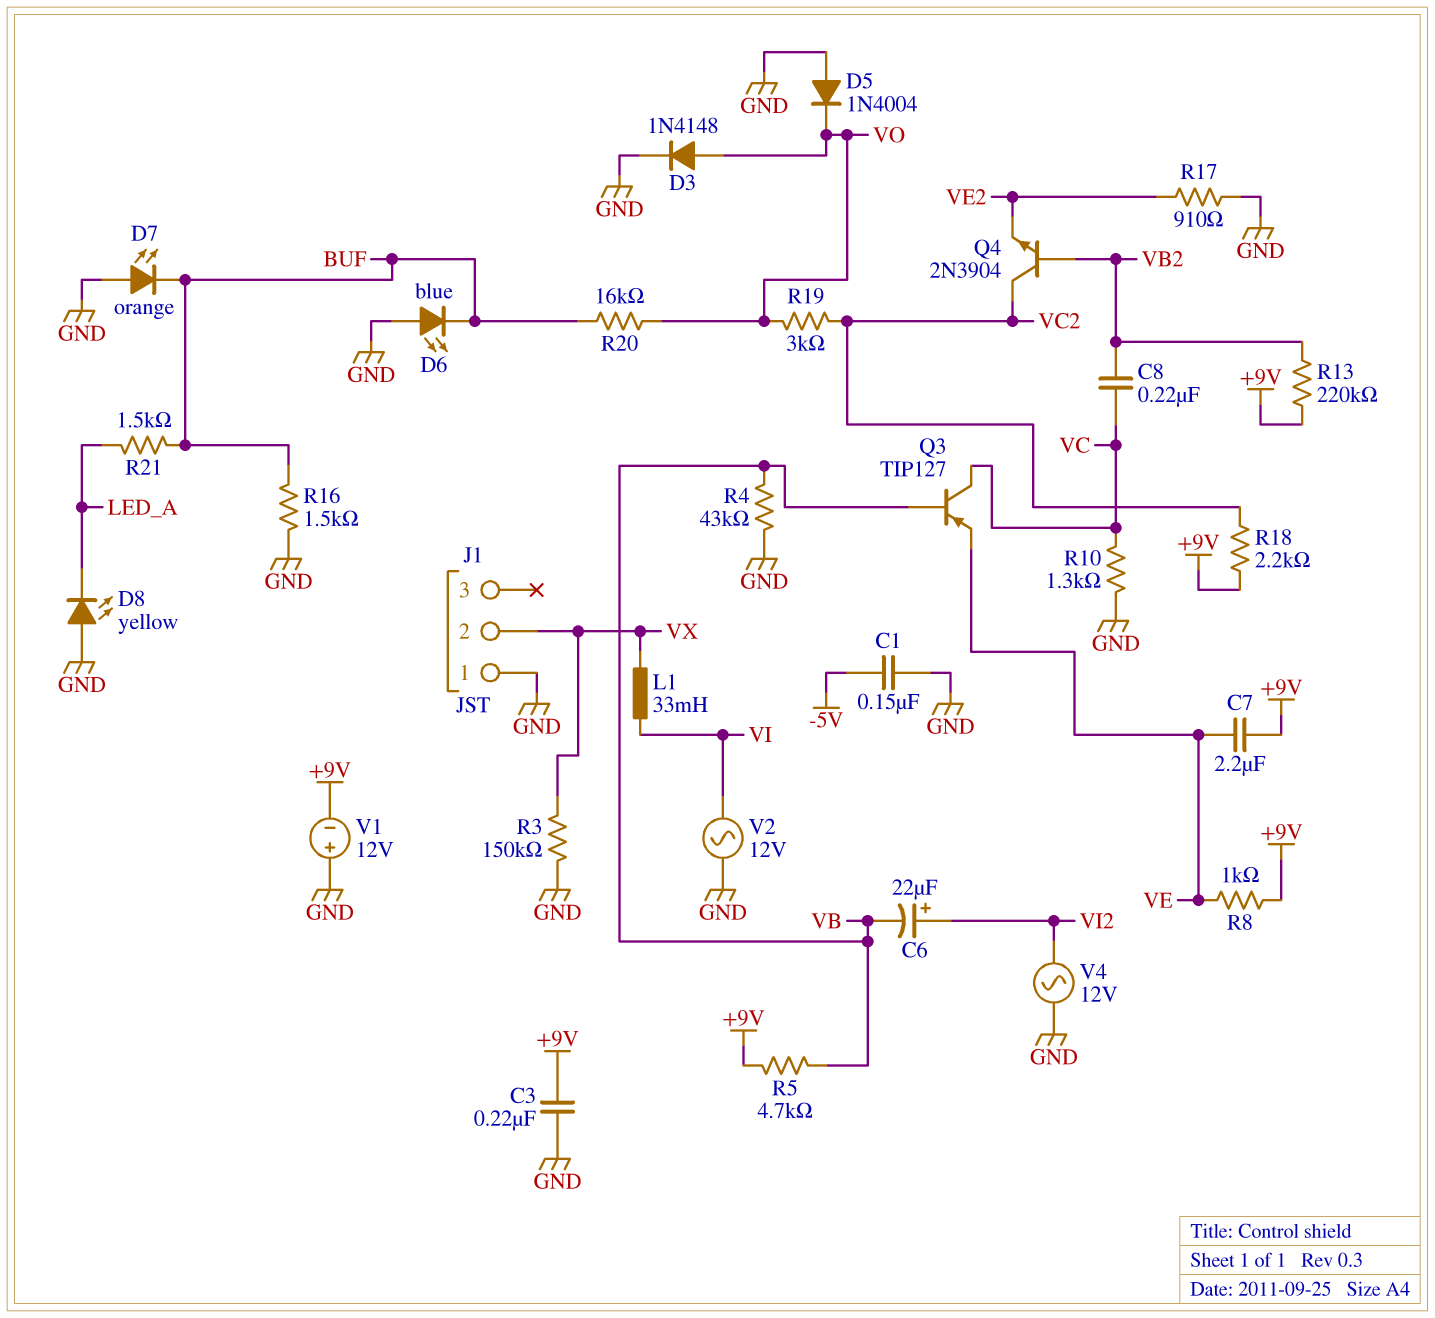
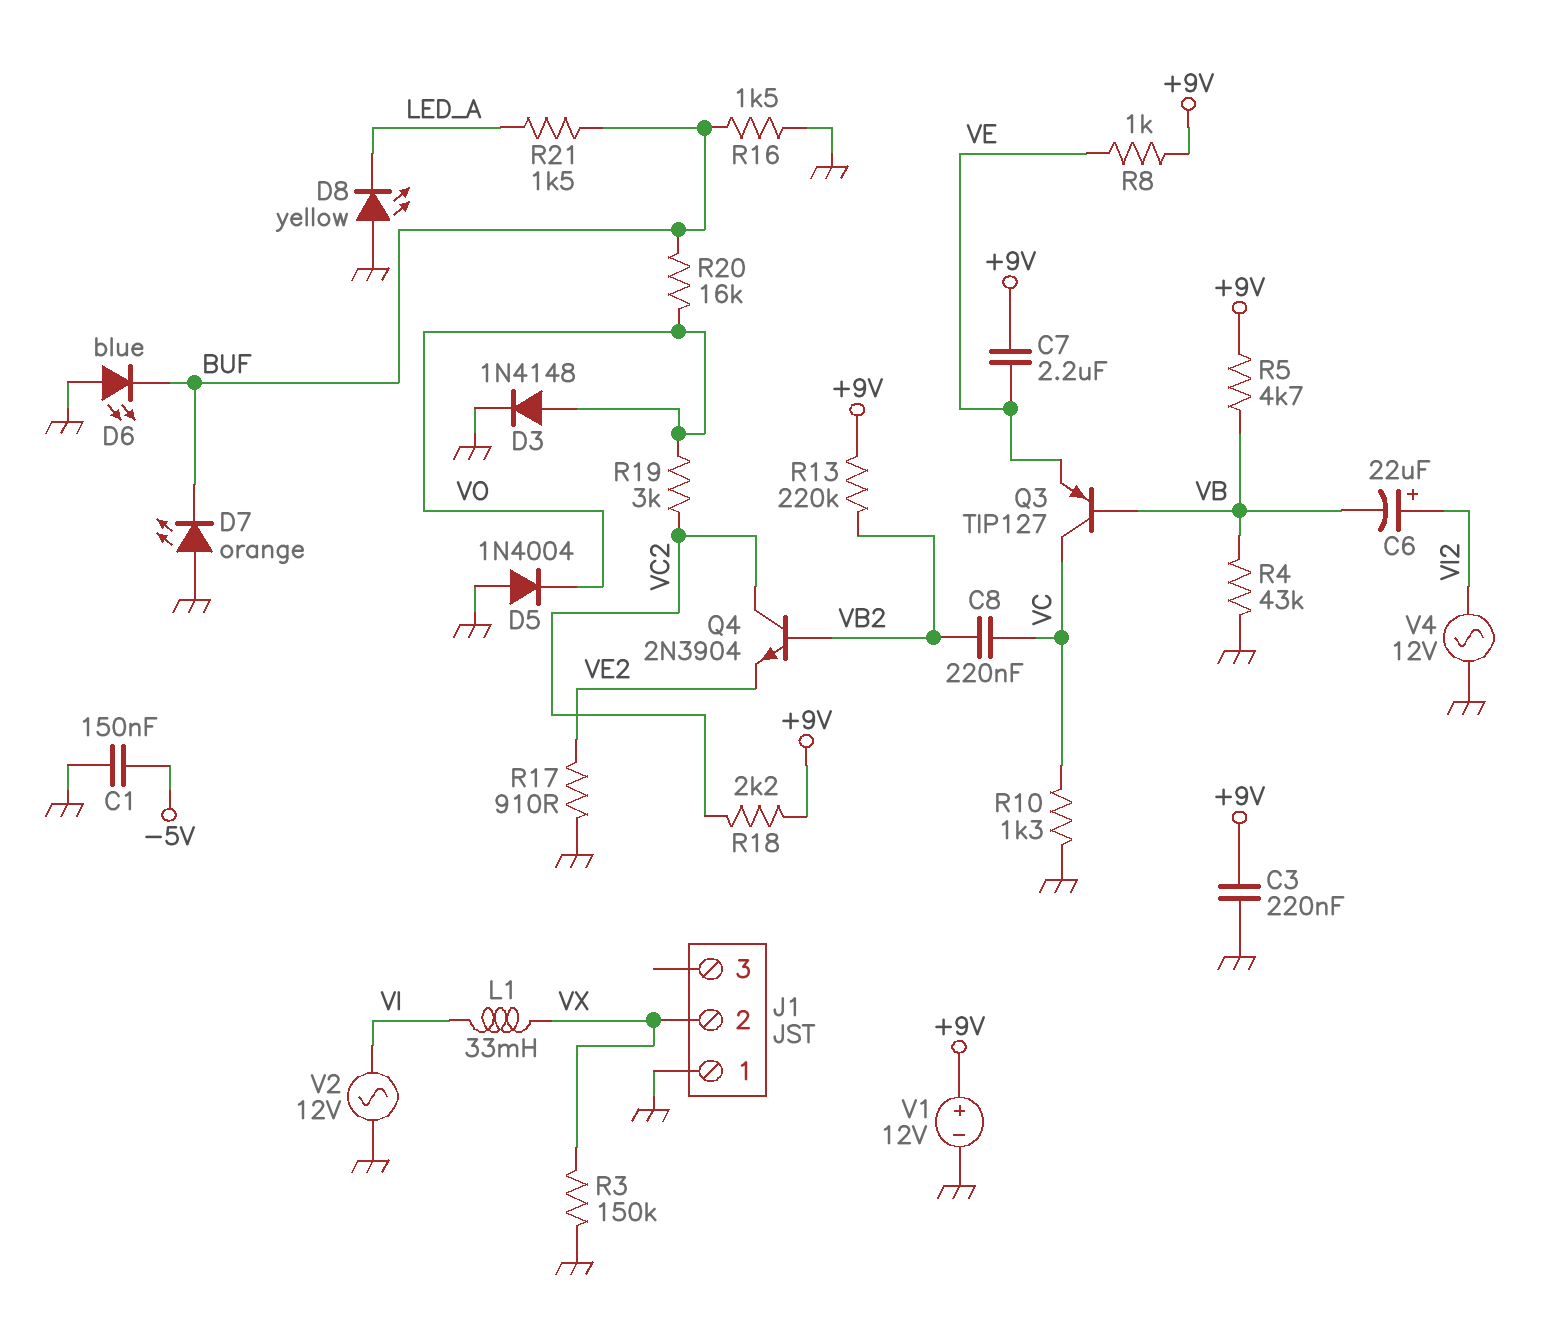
V1: 12V (plus GND, minus +9V) -> 12V (plus +9V, minus GND)

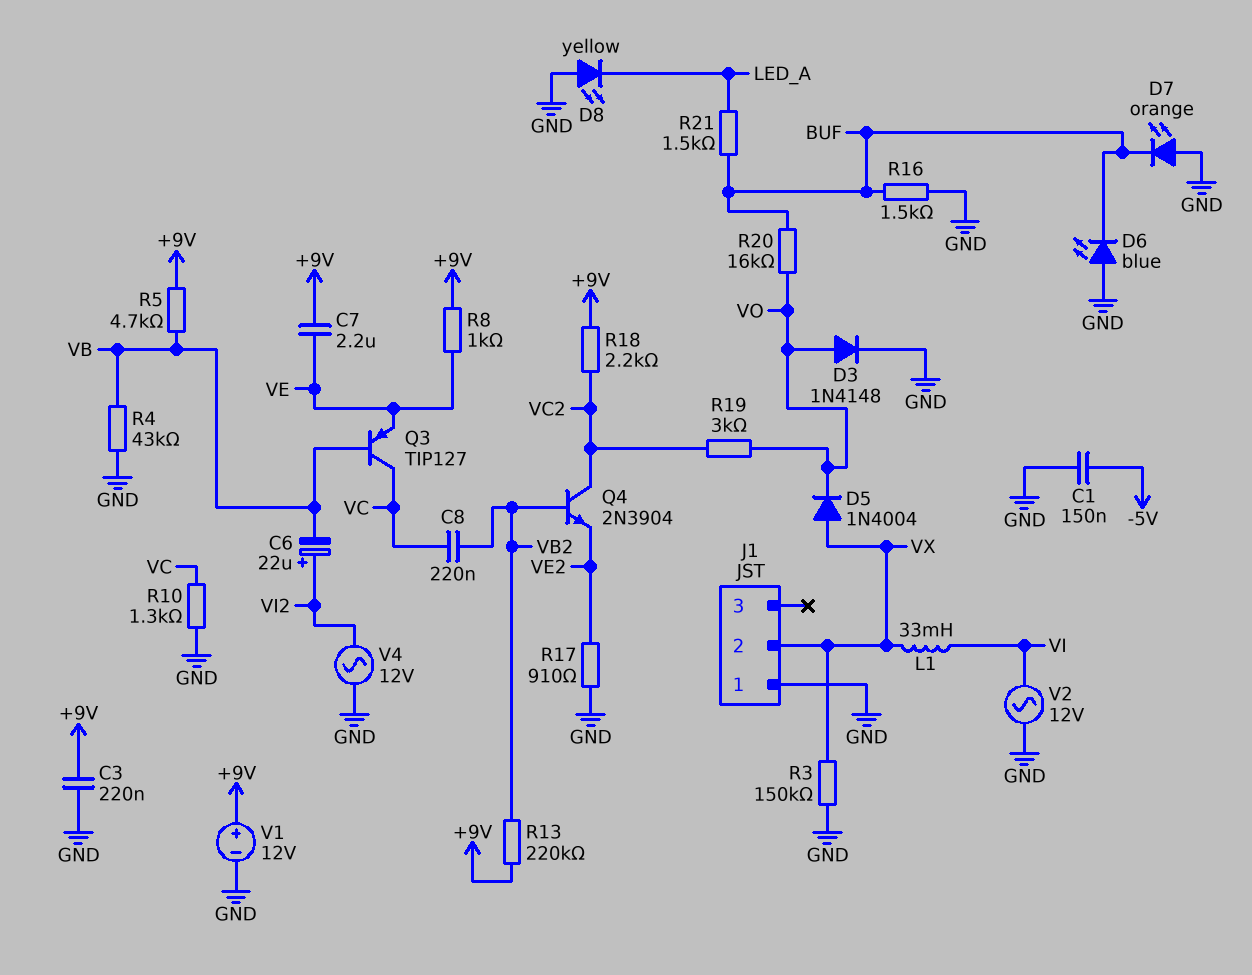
D5: diode 1N4004 (A GND, K VO) -> diode 1N4004 (A VX, K VO)

